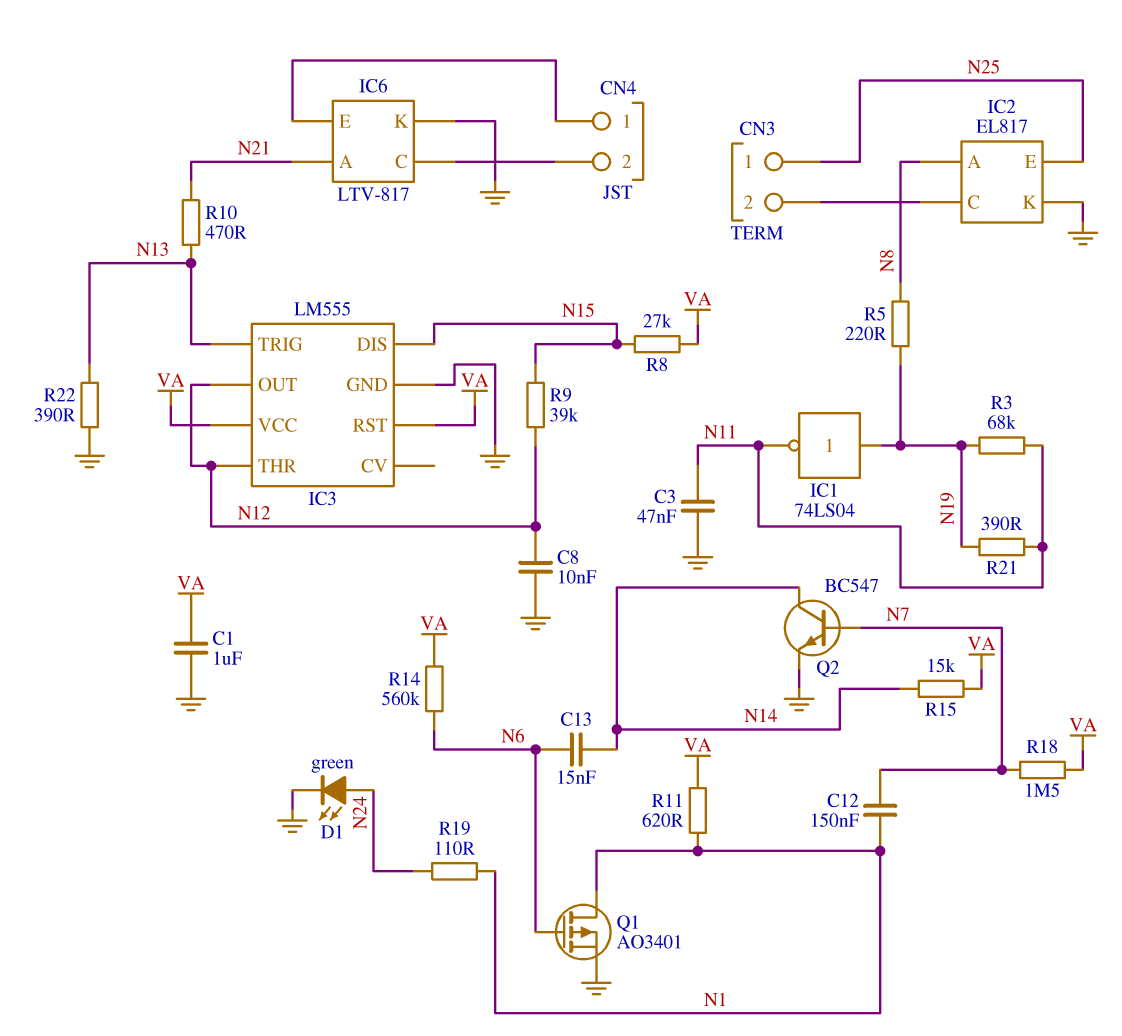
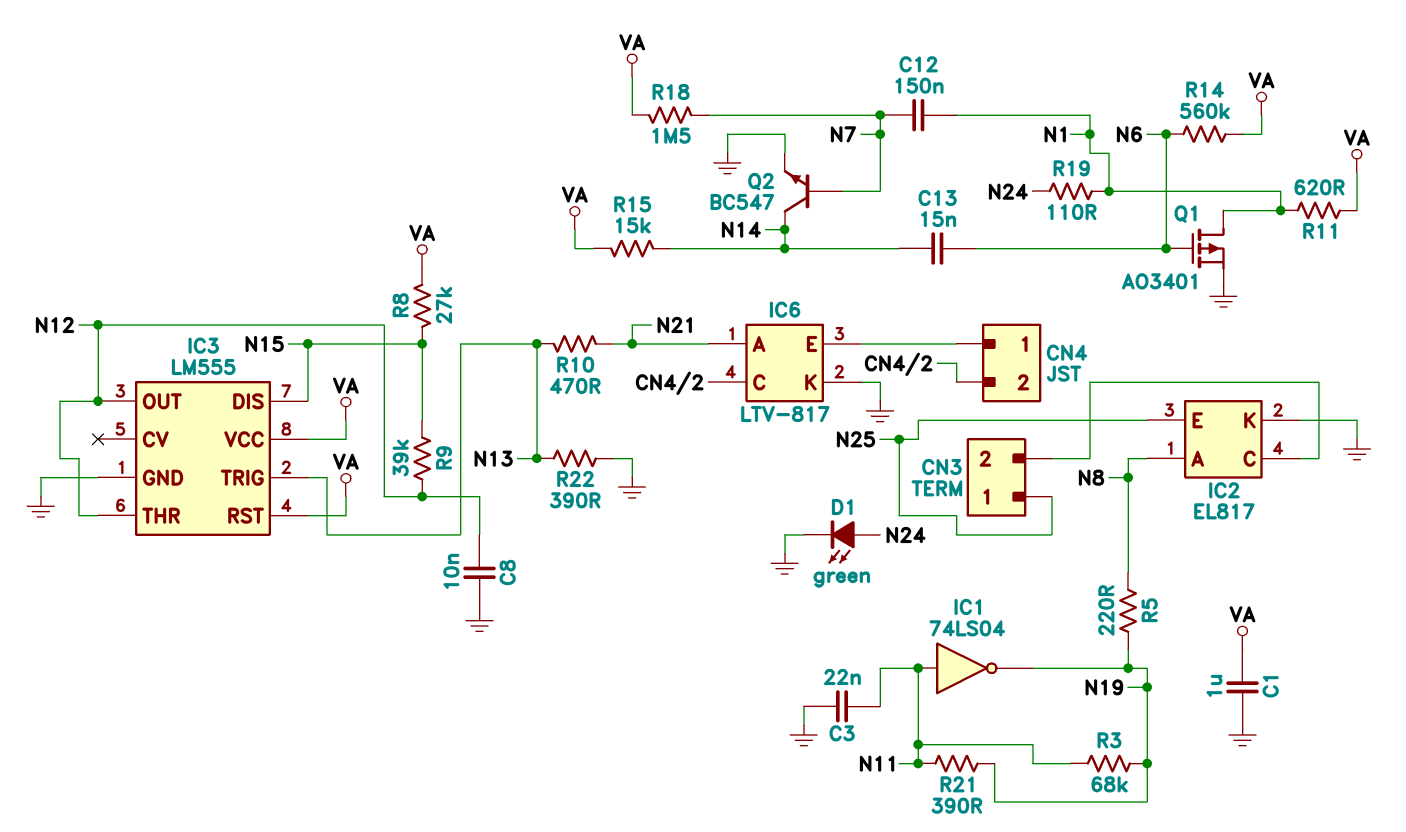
C3: 47nF (GND, N11) -> 22nF (GND, N11)
IC1: NOT 74LS04 (in N19, out N11) -> NOT 74LS04 (in N11, out N19)

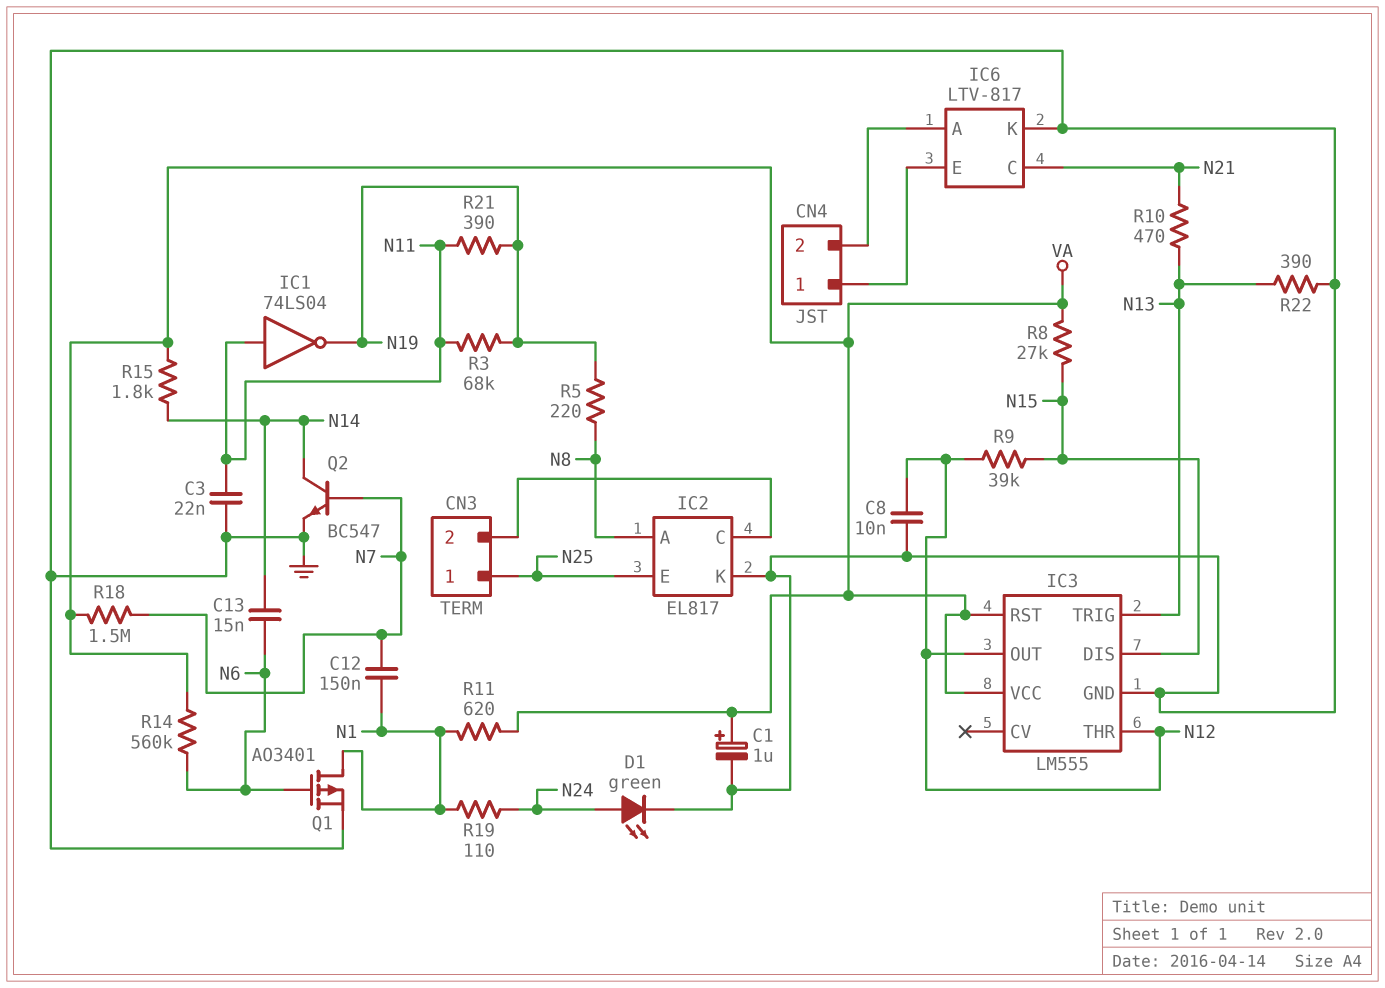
C1: 1uF (GND, VA) -> 1uF (plus VA, minus GND)
IC6 pin A: N21 -> CN4/2
IC6 pin C: CN4/2 -> N21
R15: 15k (N14, VA) -> 1.8k (N14, VA)

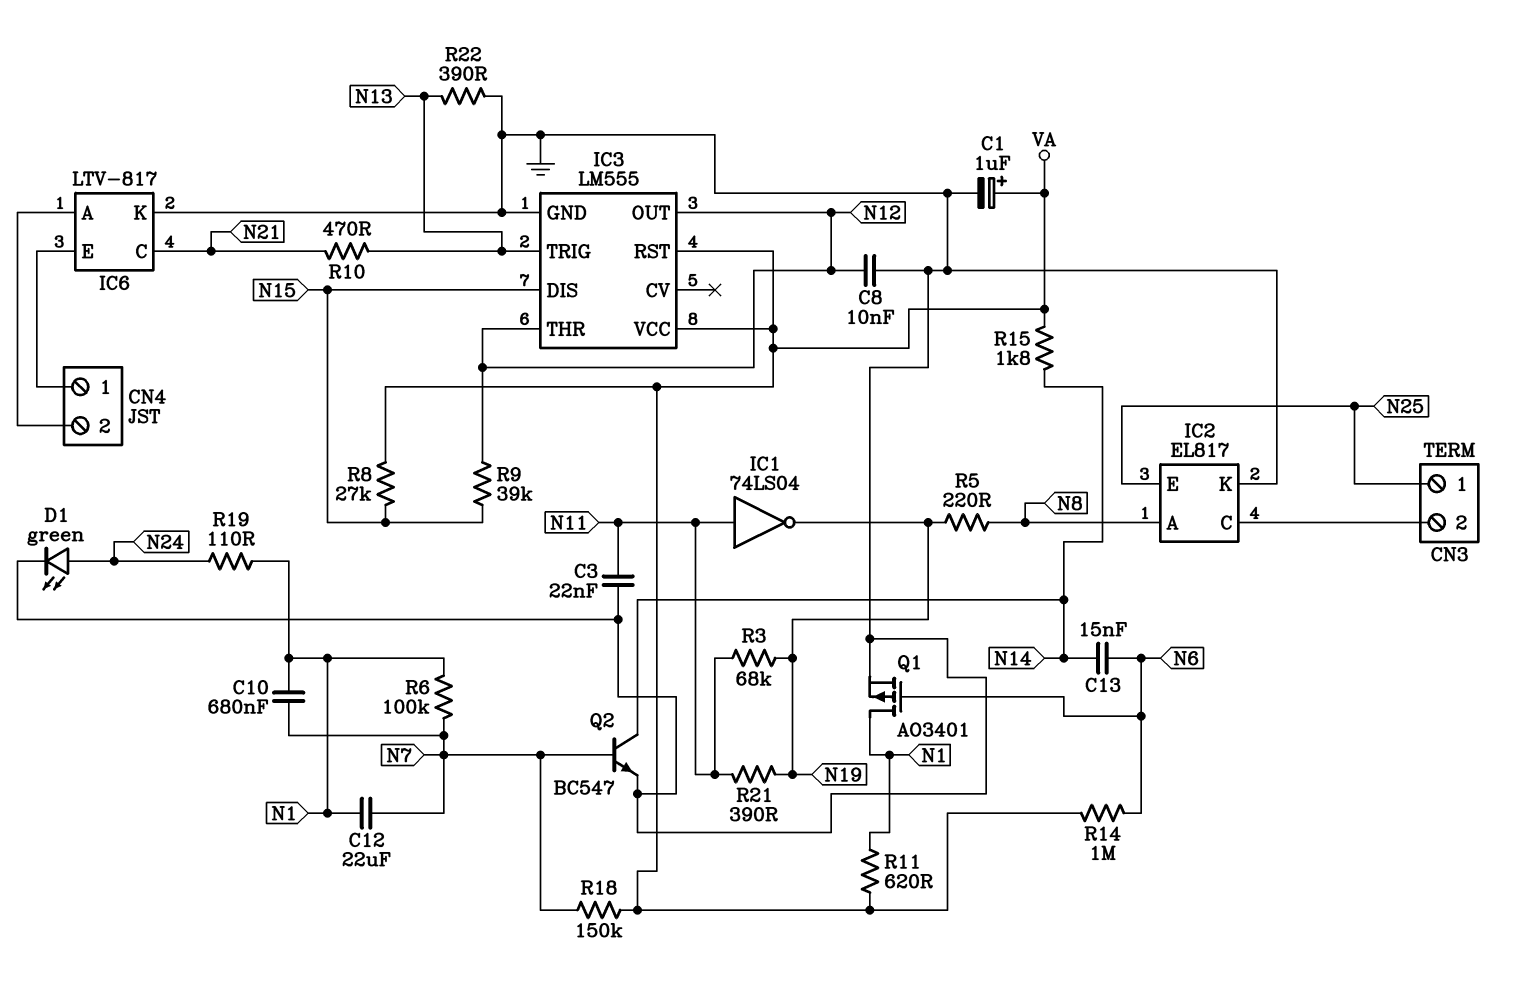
C10: none -> 680nF (N1, N7)
C12: 150nF (N1, N7) -> 22uF (N1, N7)
R6: none -> 100k (N1, N7)
R14: 560k (N6, VA) -> 1M (N6, VA)
R18: 1.5M (N7, VA) -> 150k (N7, VA)

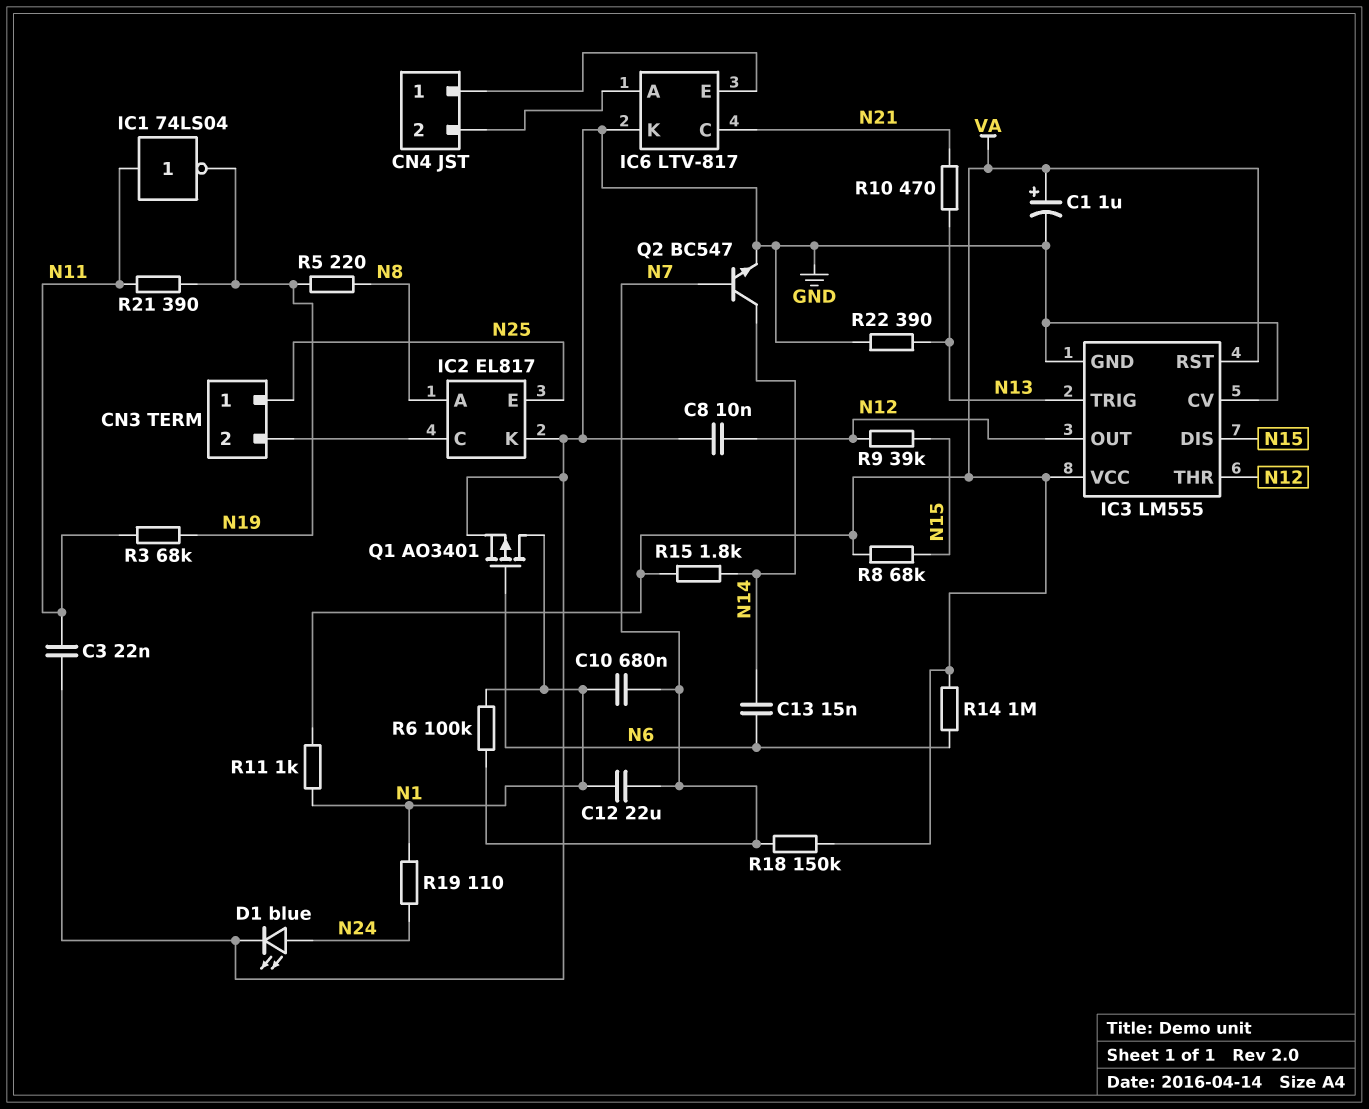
D1: LED green (A N24, K GND) -> LED blue (A N24, K GND)
IC3 pin CV: none -> GND
R8: 27k (N15, VA) -> 68k (N15, VA)
R11: 620 (N1, VA) -> 1k (N1, VA)

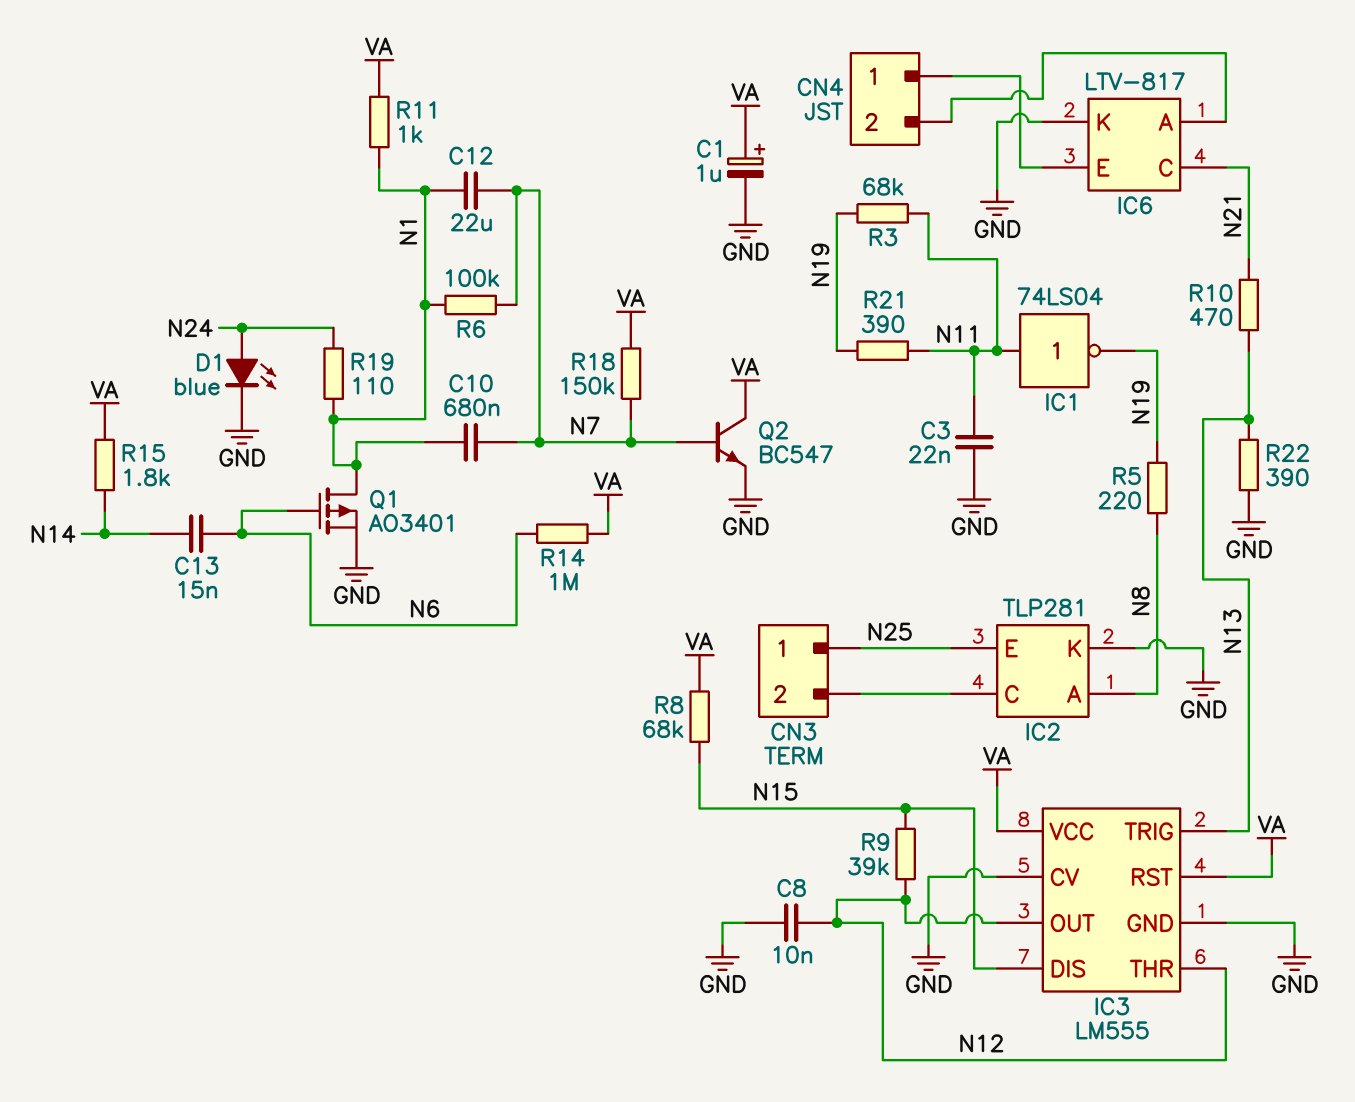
IC2: EL817 -> TLP281
Q2: NPN BC547 (B N7, C N14, E GND) -> NPN BC547 (B N7, C VA, E GND)

